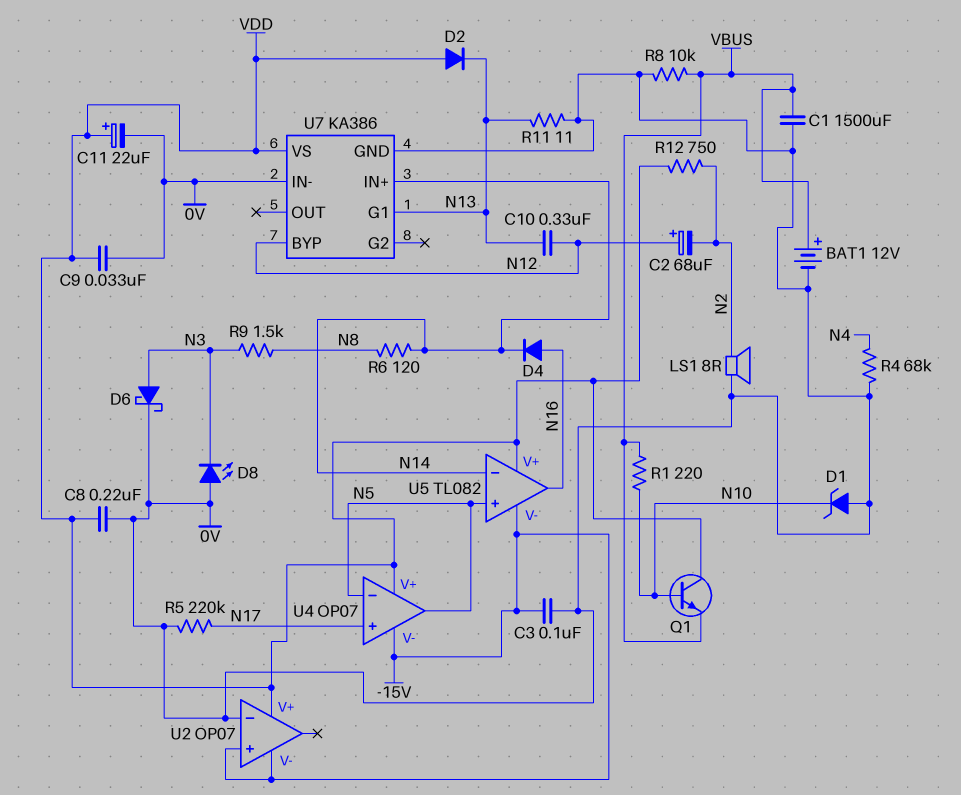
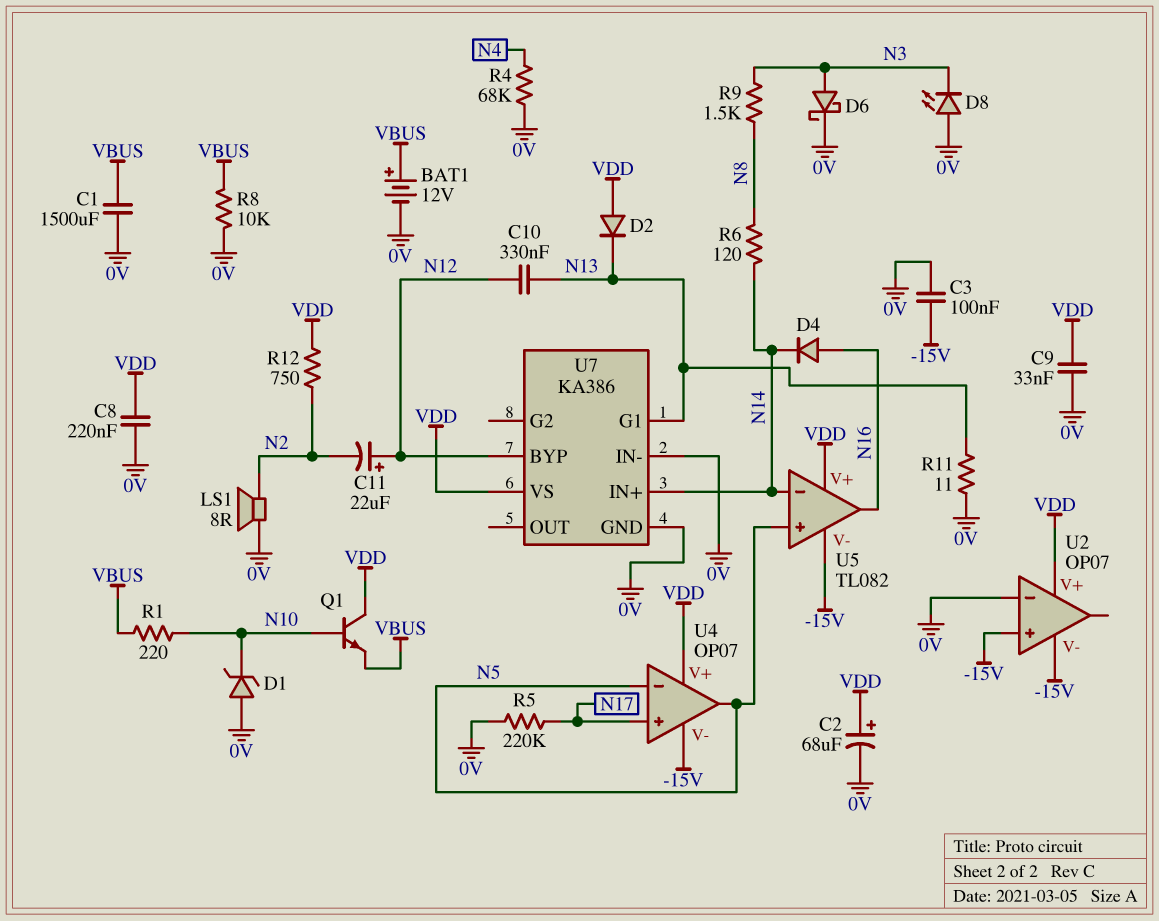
C2: 68uF (plus N12, minus N2) -> 68uF (plus VDD, minus 0V)
C11: 22uF (plus VDD, minus 0V) -> 22uF (plus N12, minus N2)

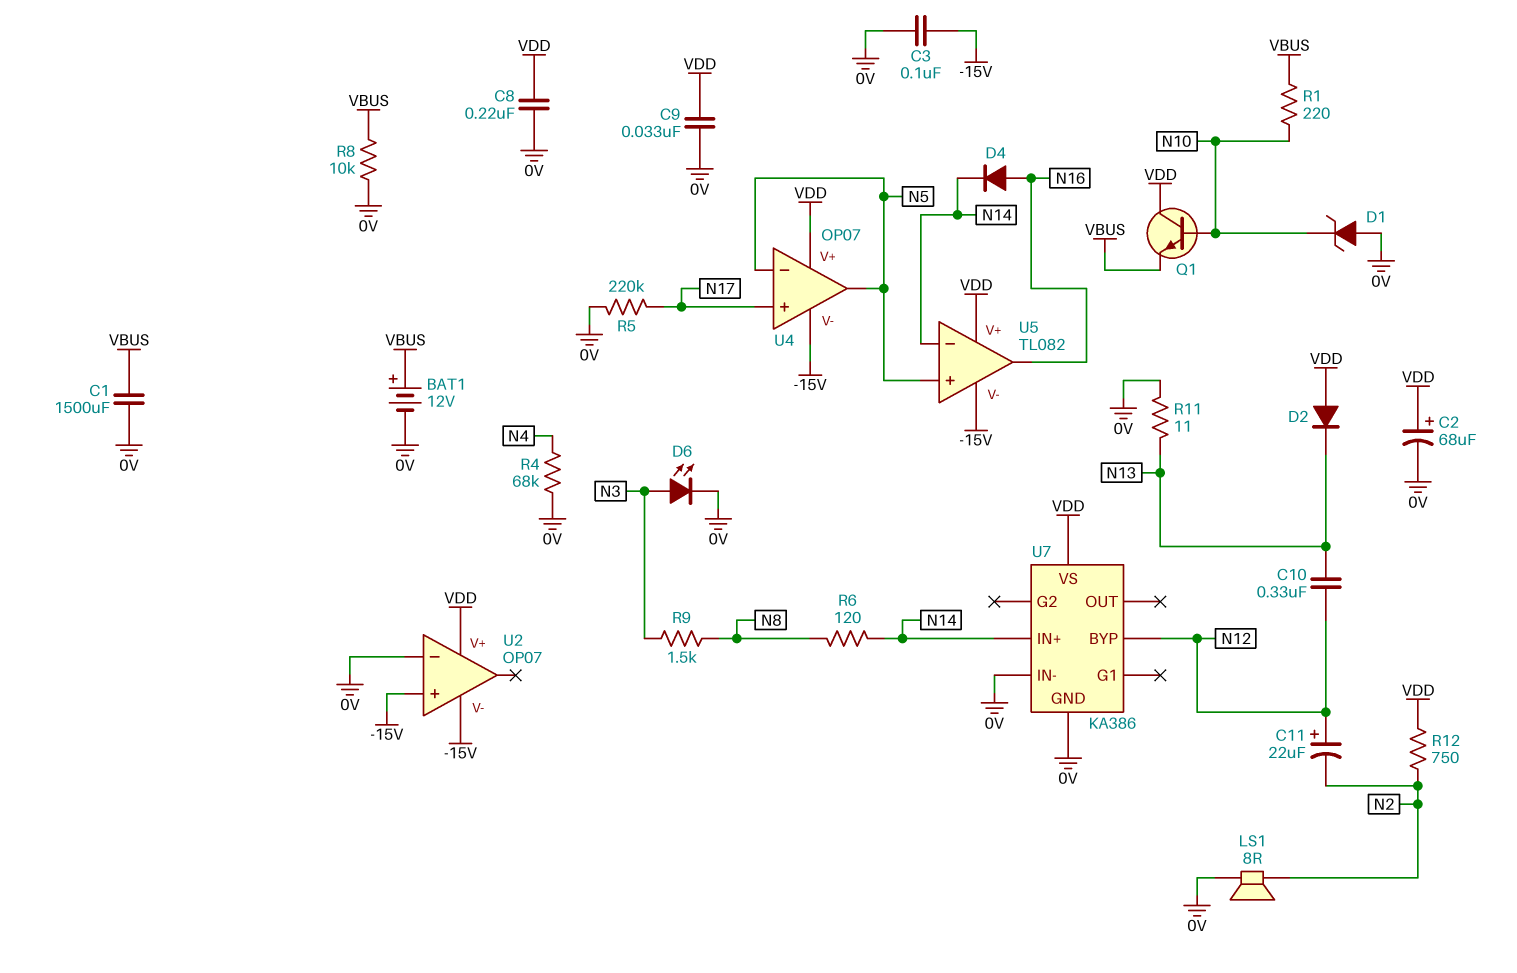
D6: schottky (A N3, K 0V) -> LED (A N3, K 0V)
D8: LED (A 0V, K N3) -> none
U7 pin G1: N13 -> none

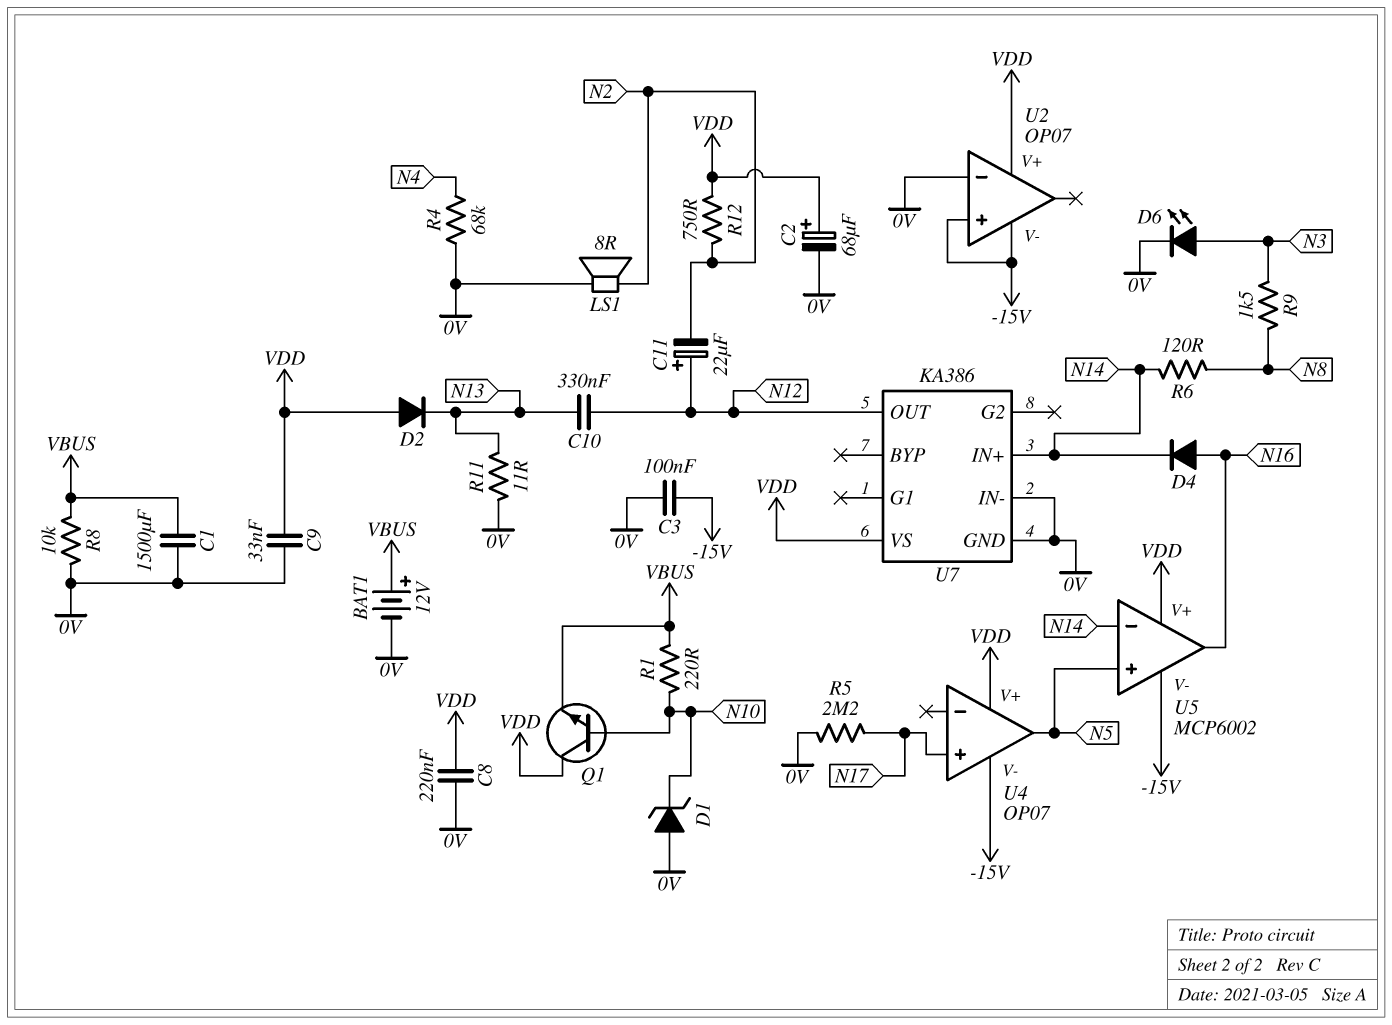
R5: 220k (0V, N17) -> 2.2M (0V, N17)
U4 pin in-: N5 -> none
U5: TL082 -> MCP6002
U7 pin BYP: N12 -> none
U7 pin OUT: none -> N12

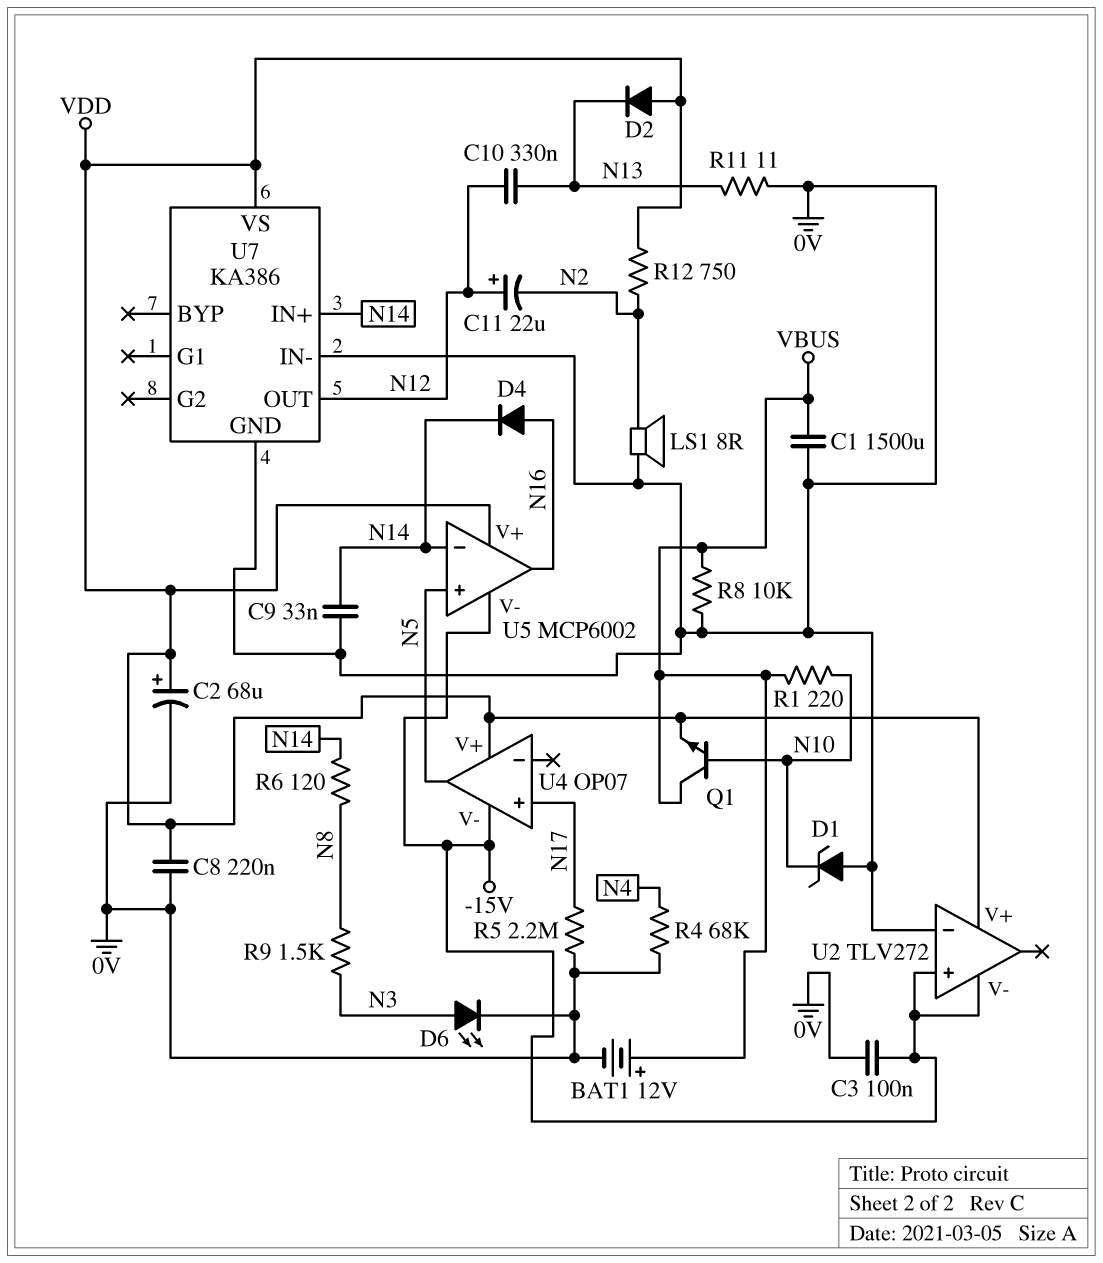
C9: 33nF (0V, VDD) -> 33nF (0V, N14)
Q1: NPN (B N10, C VDD, E VBUS) -> NPN (B N10, C VBUS, E VDD)
U2: OP07 -> TLV272

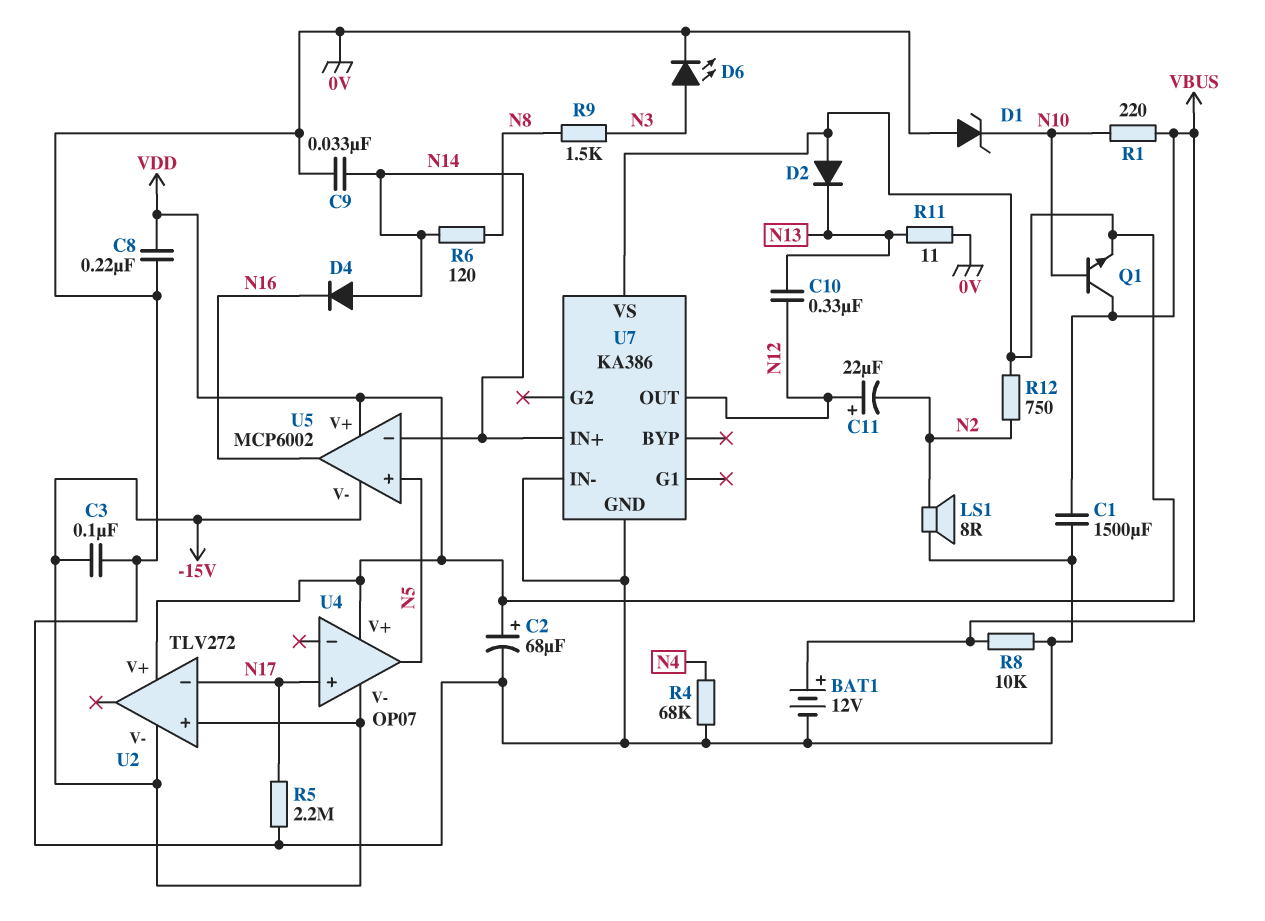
D4: diode (A N16, K N14) -> diode (A N14, K N16)
U2 pin in-: 0V -> N17

